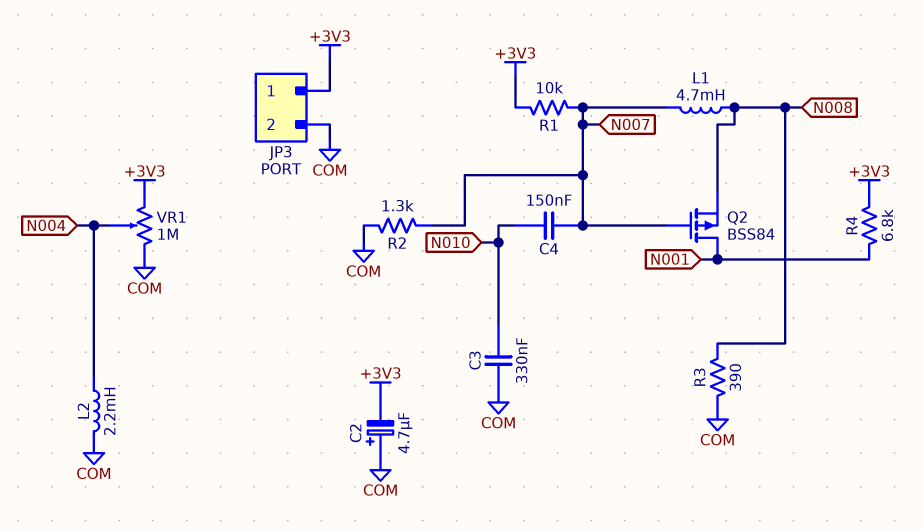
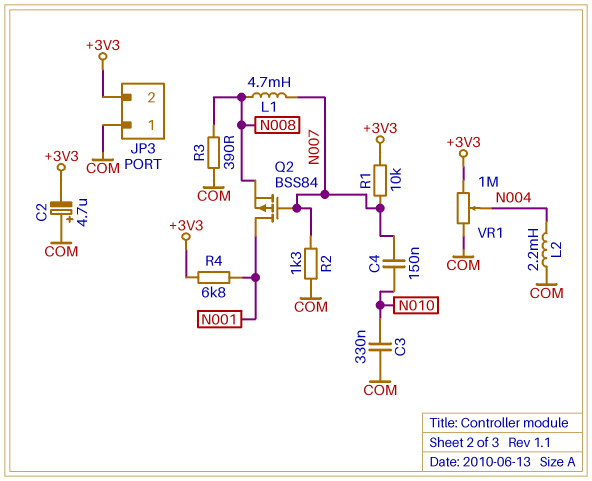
JP3 pin 1: +3V3 -> COM
JP3 pin 2: COM -> +3V3

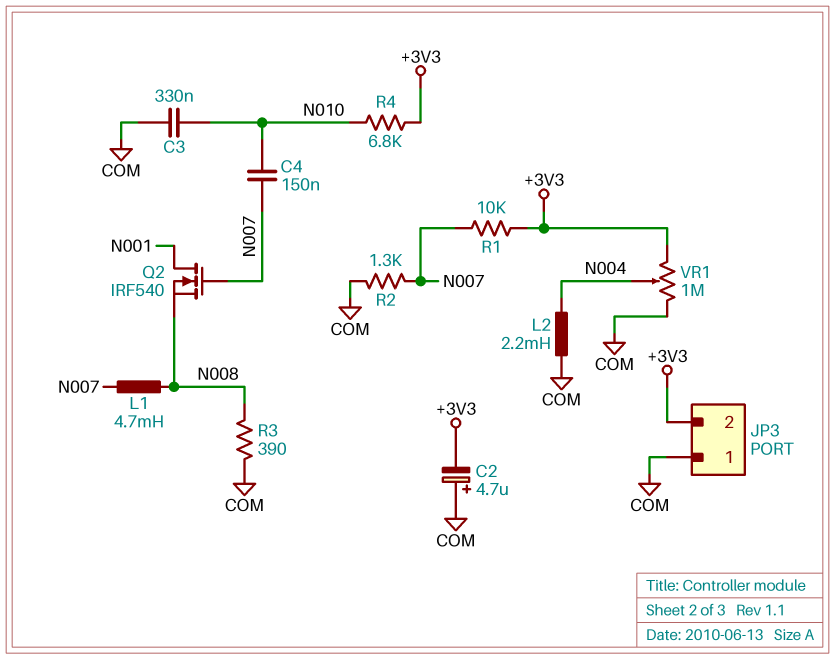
Q2: PMOS BSS84 (G N007, D N001, S N008) -> NMOS IRF540 (G N007, D N001, S N008)
R4: 6.8k (+3V3, N001) -> 6.8k (+3V3, N010)

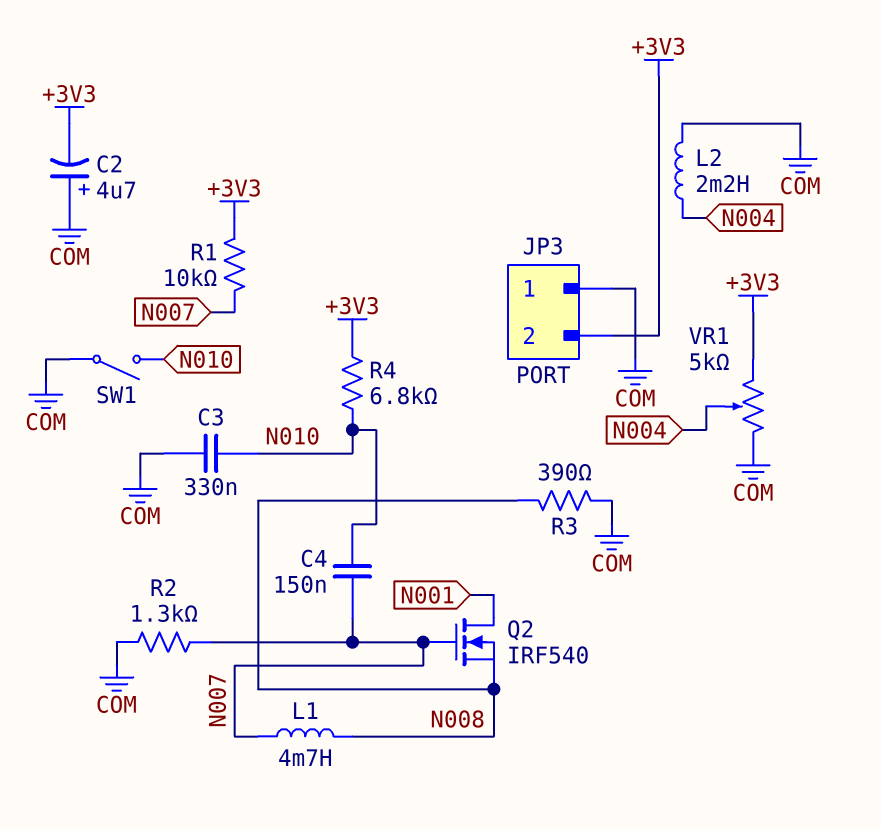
SW1: none -> switch (COM, N010)
VR1: 1M (+3V3, COM, wiper N004) -> 5k (+3V3, COM, wiper N004)

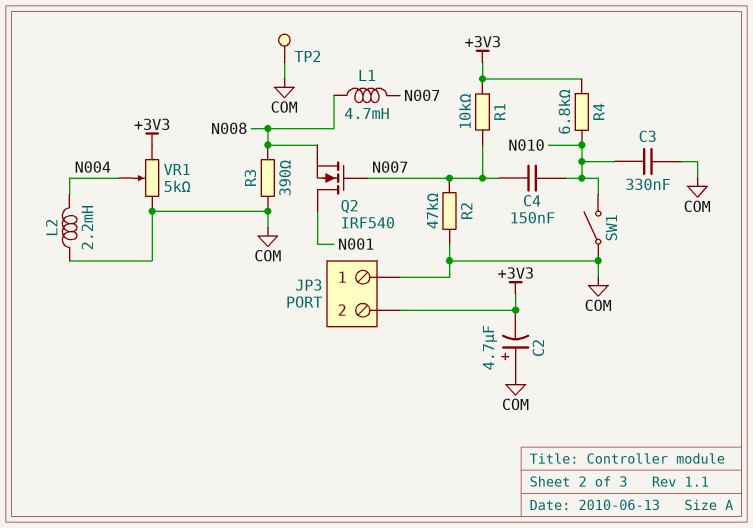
R2: 1.3k (COM, N007) -> 47k (COM, N007)
TP2: none -> test point (COM)

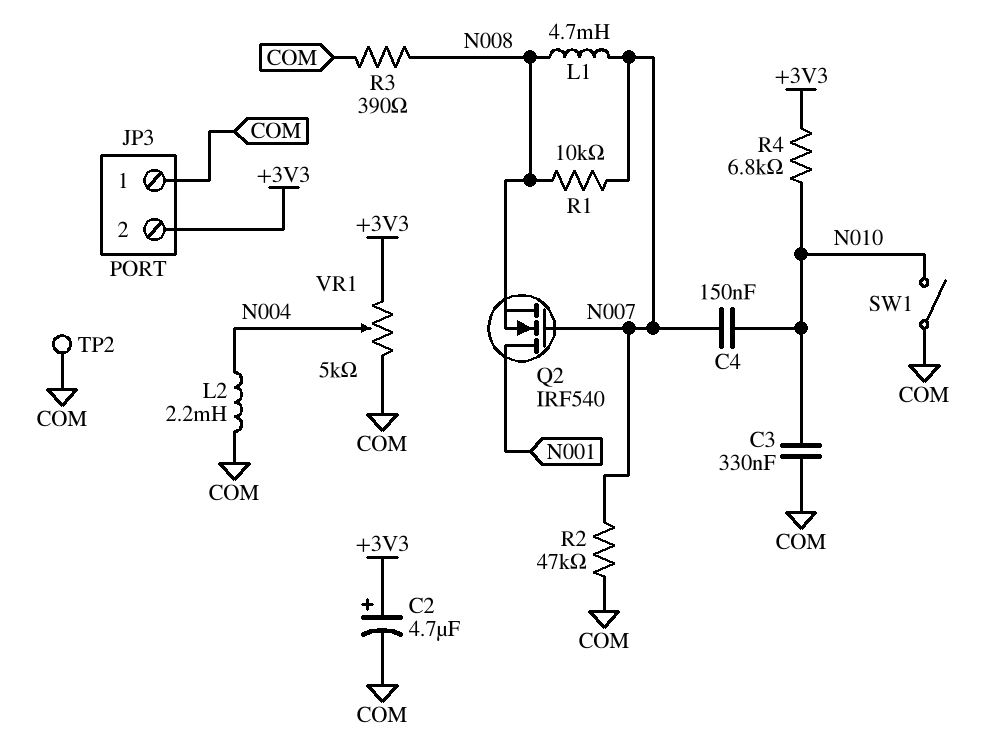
C2: 4.7uF (plus COM, minus +3V3) -> 4.7uF (plus +3V3, minus COM)
R1: 10k (+3V3, N007) -> 10k (N007, N008)

